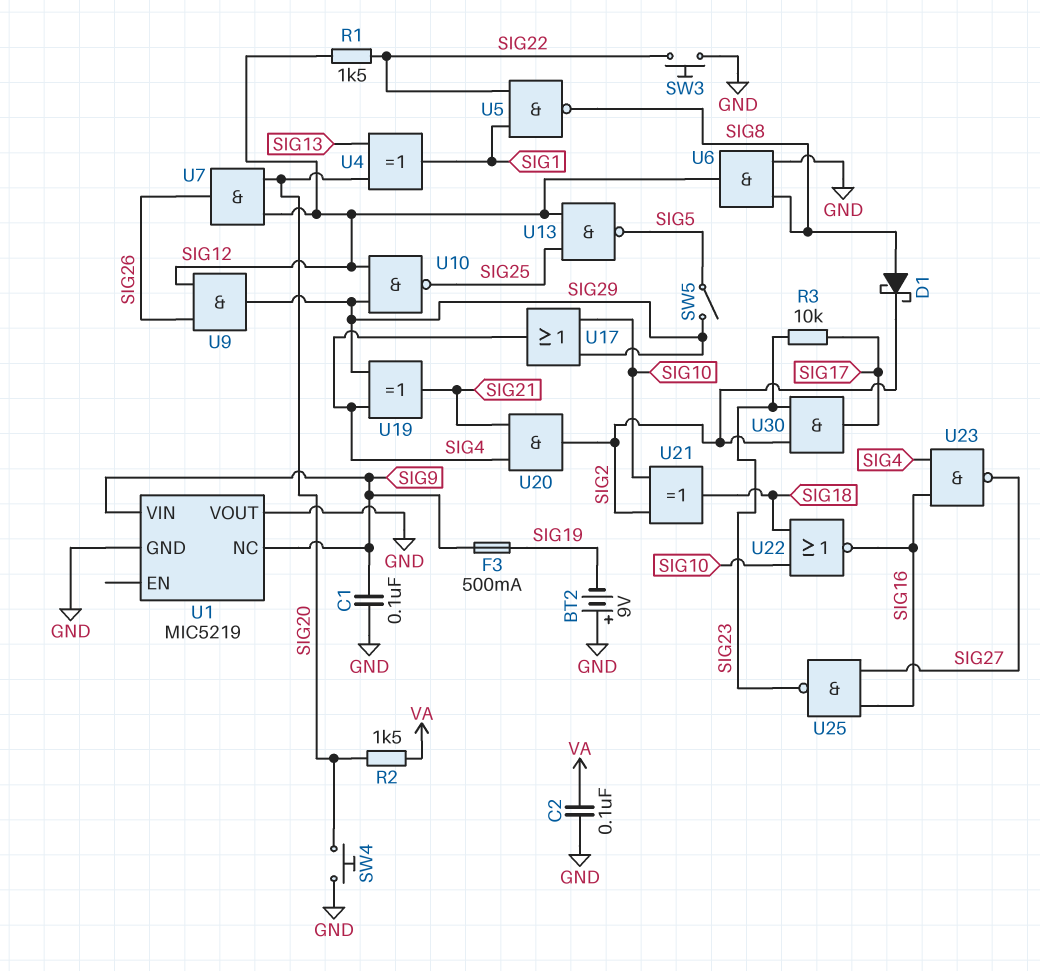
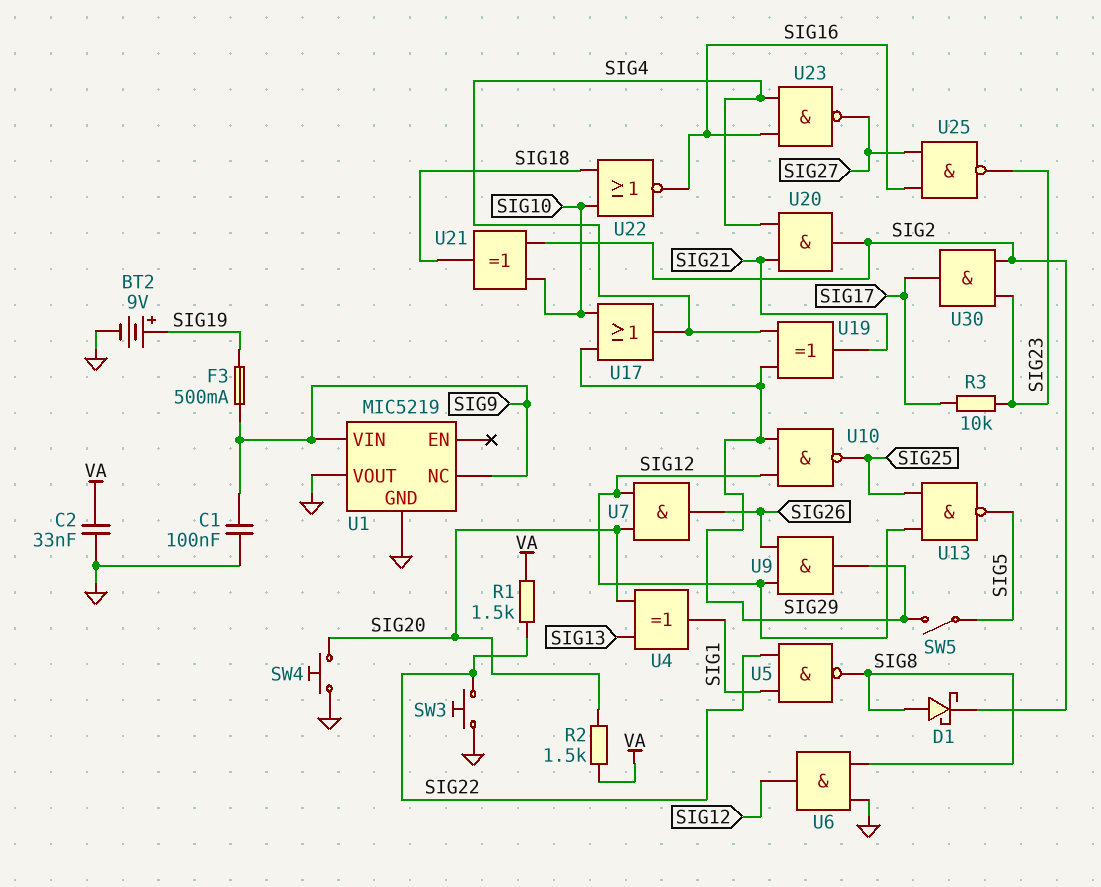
BT2: 9V (plus GND, minus SIG19) -> 9V (plus SIG19, minus GND)
C2: 100nF (GND, VA) -> 33nF (GND, VA)
R1: 1.5k (SIG12, SIG22) -> 1.5k (SIG22, VA)

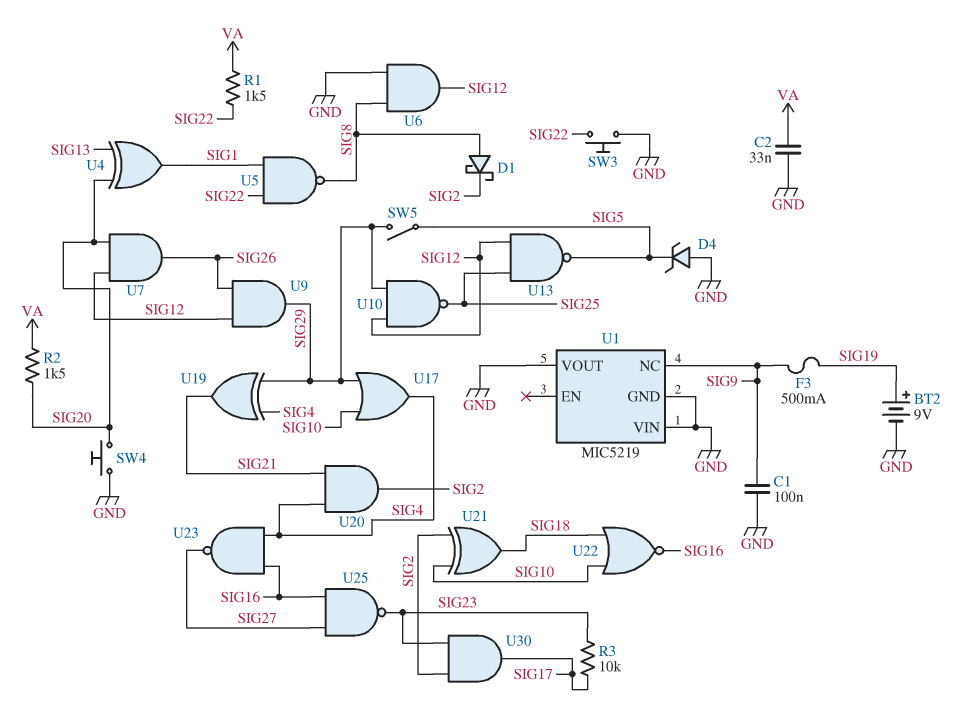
D4: none -> zener (A GND, K SIG5)
U1 pin VIN: SIG9 -> GND

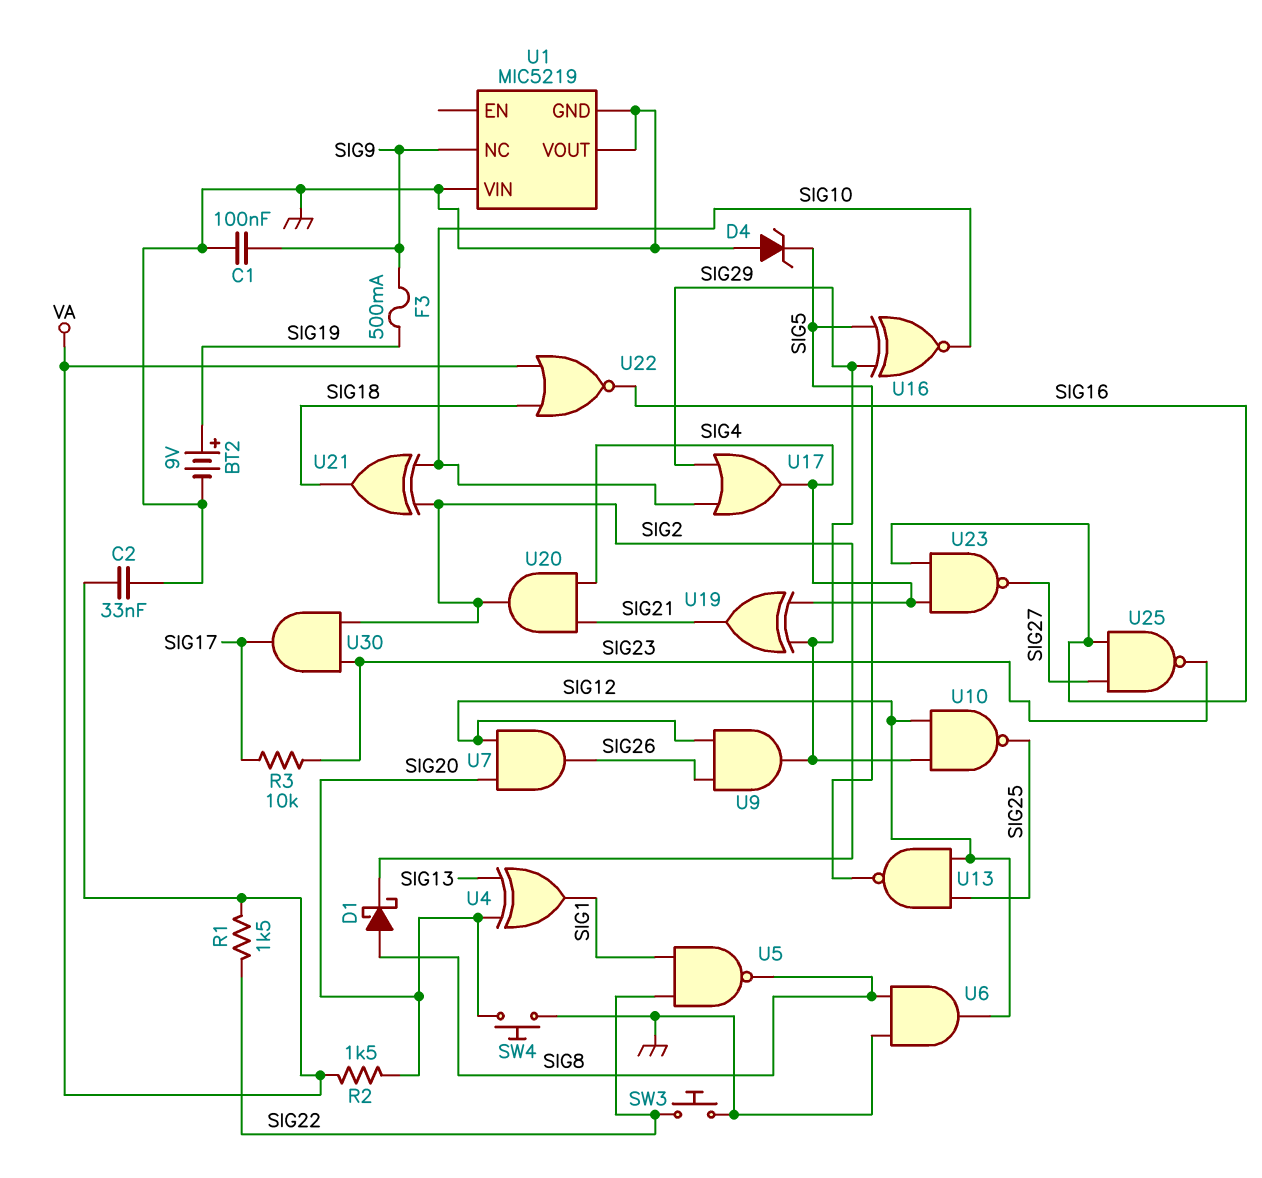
SW5: switch (SIG5, SIG29) -> none
U16: none -> XNOR (in SIG5, in SIG29, out SIG10)
U22: NOR (in SIG10, in SIG18, out SIG16) -> NOR (in SIG18, in VA, out SIG16)

